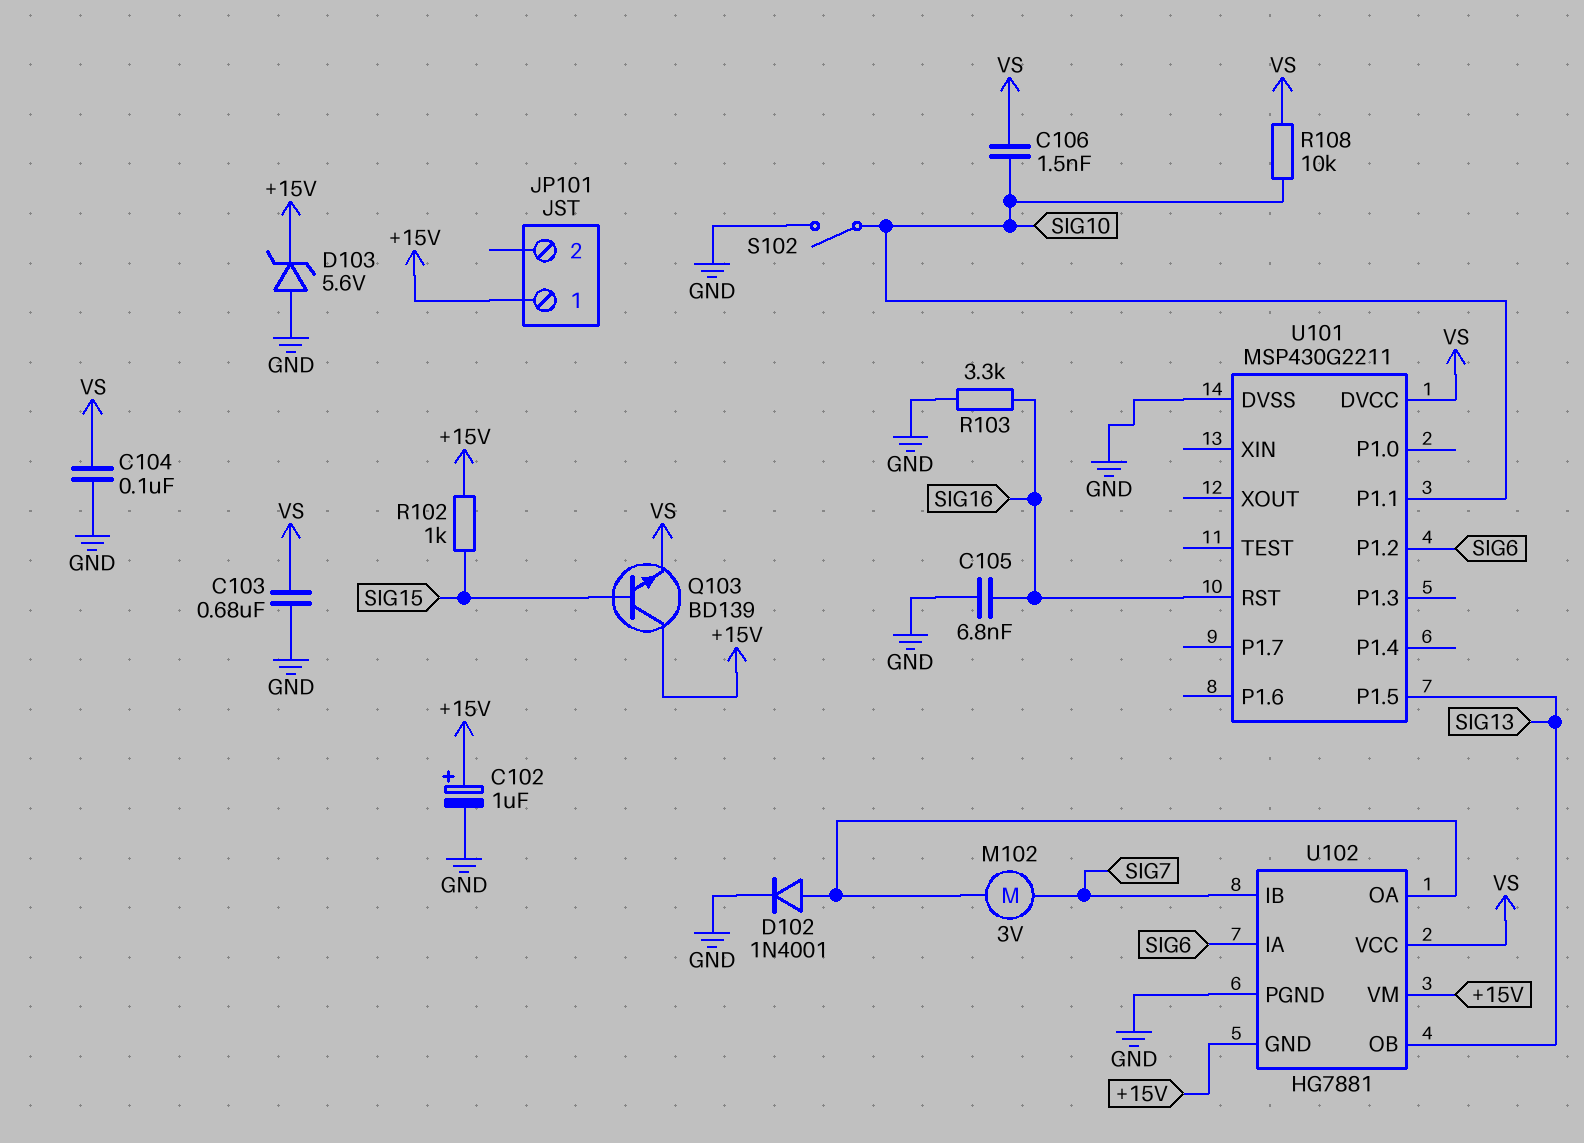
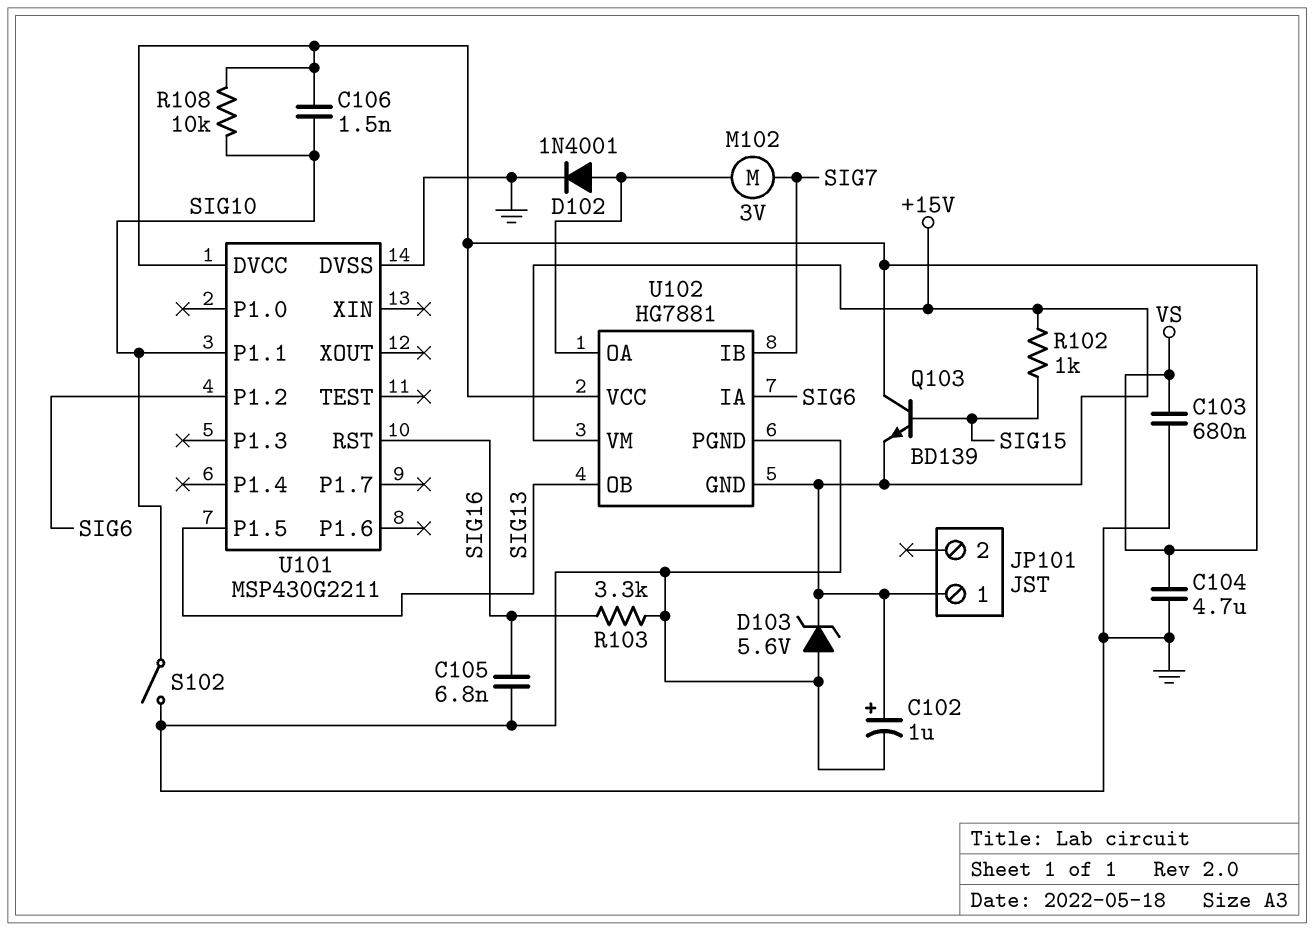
C104: 100nF (GND, VS) -> 4.7uF (GND, VS)
Q103: NPN BD139 (B SIG15, C +15V, E VS) -> NPN BD139 (B SIG15, C VS, E +15V)

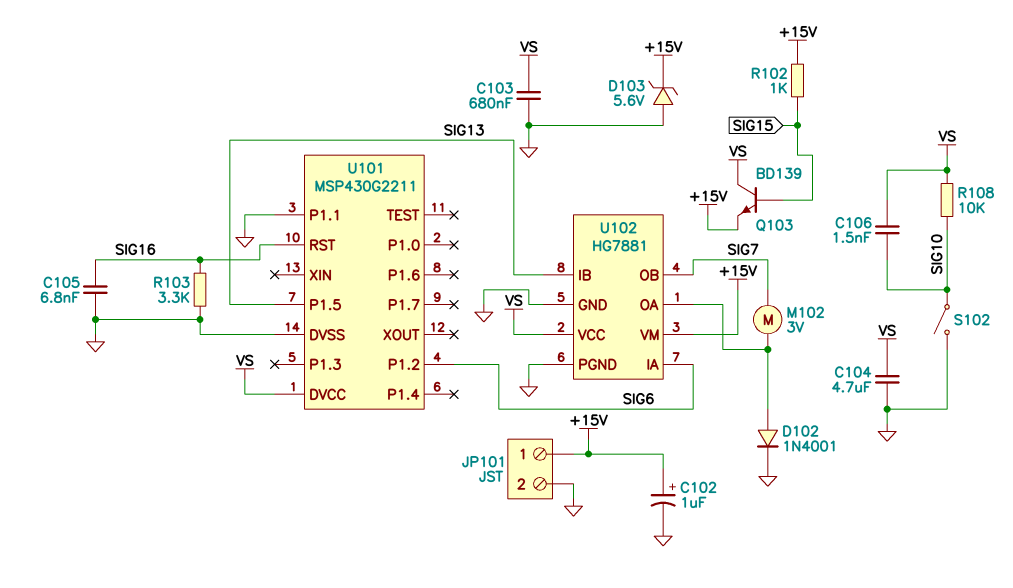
JP101 pin 2: none -> GND
U101 pin P1.1: SIG10 -> GND
U102 pin GND: +15V -> GND
U102 pin IB: SIG7 -> SIG13
U102 pin OB: SIG13 -> SIG7

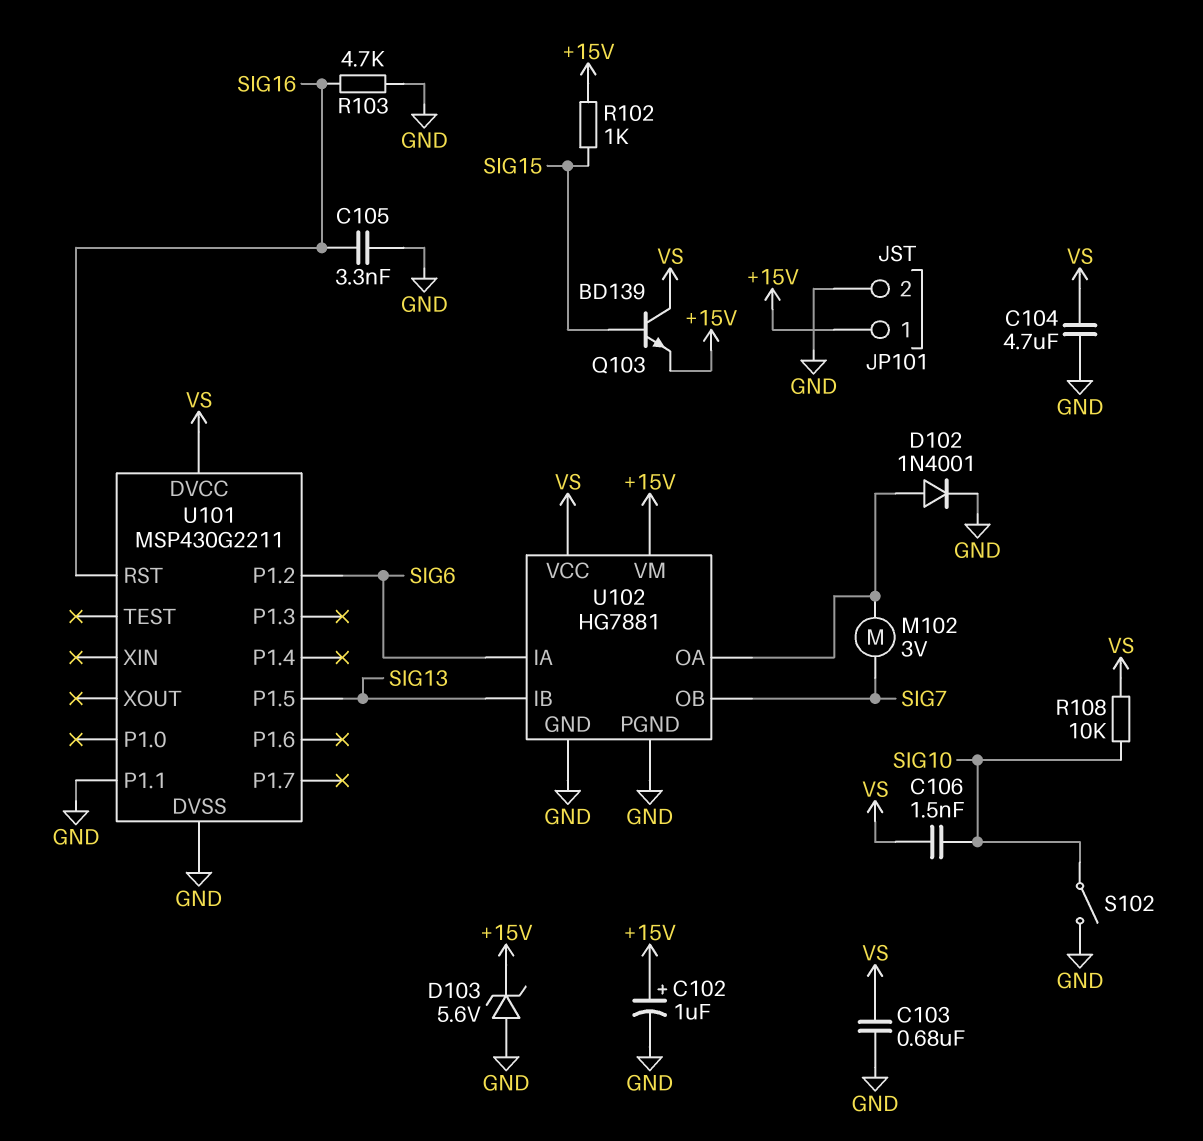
C105: 6.8nF (GND, SIG16) -> 3.3nF (GND, SIG16)
R103: 3.3k (GND, SIG16) -> 4.7k (GND, SIG16)

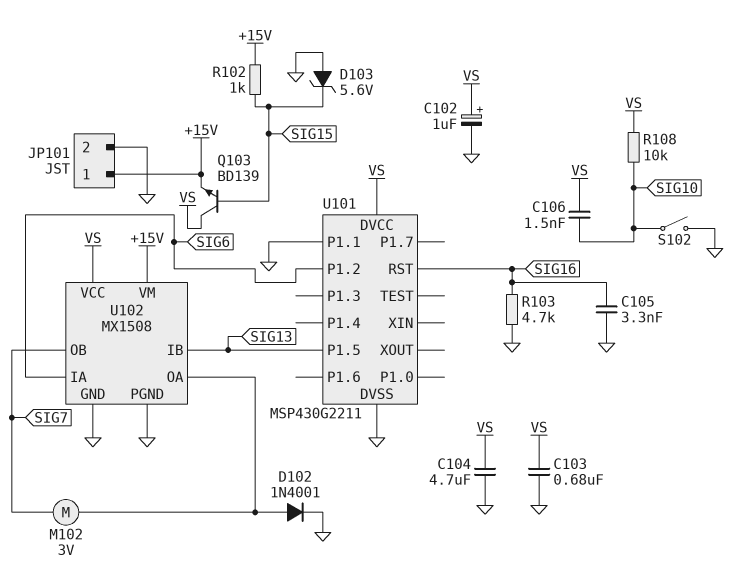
C102: 1uF (plus +15V, minus GND) -> 1uF (plus VS, minus GND)
D103: zener 5.6V (A GND, K +15V) -> zener 5.6V (A GND, K SIG15)
U102: HG7881 -> MX1508

